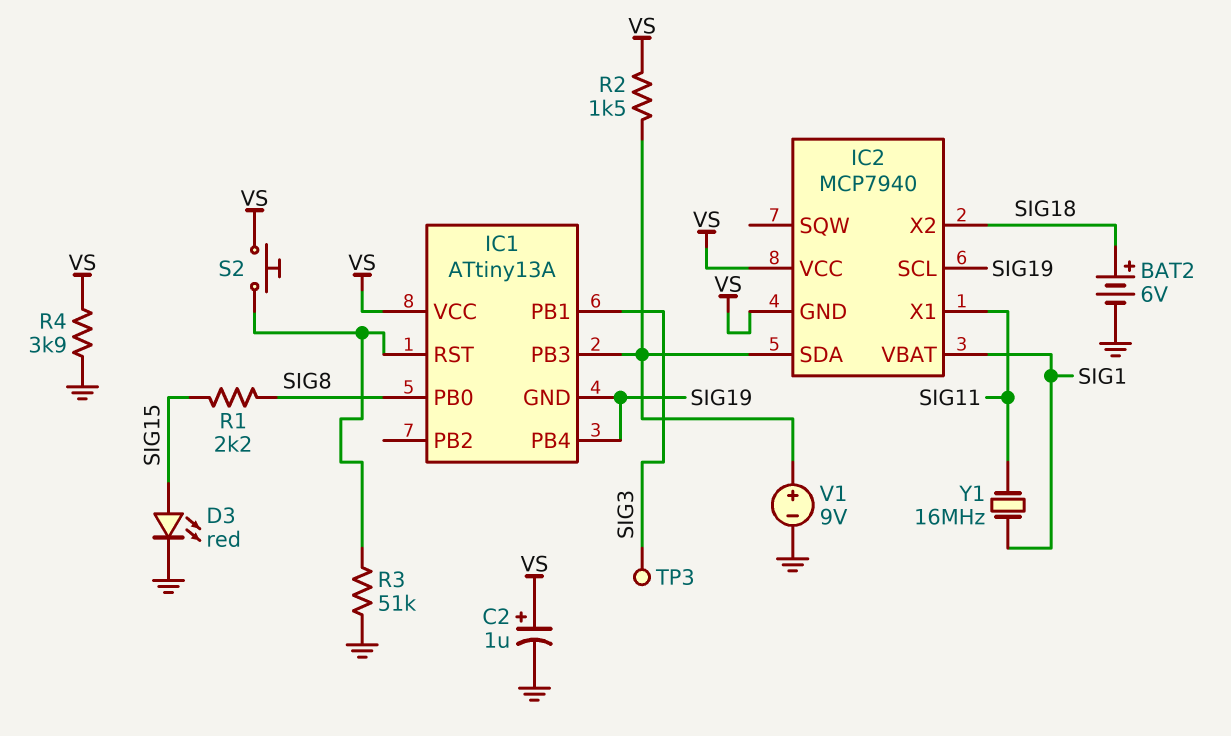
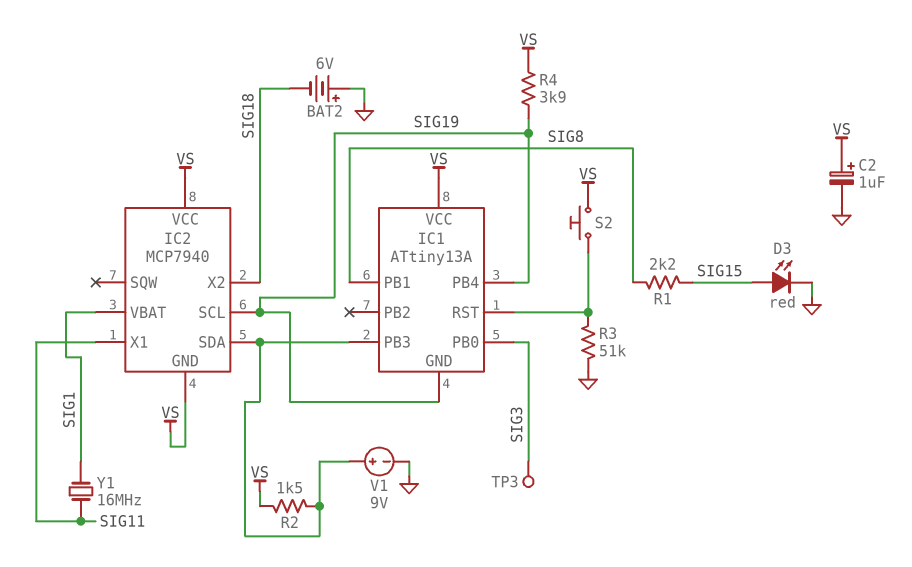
BAT2: 6V (plus SIG18, minus GND) -> 6V (plus GND, minus SIG18)
IC1 pin PB0: SIG8 -> SIG3
IC1 pin PB1: SIG3 -> SIG8
R4: 3.9k (GND, VS) -> 3.9k (SIG19, VS)

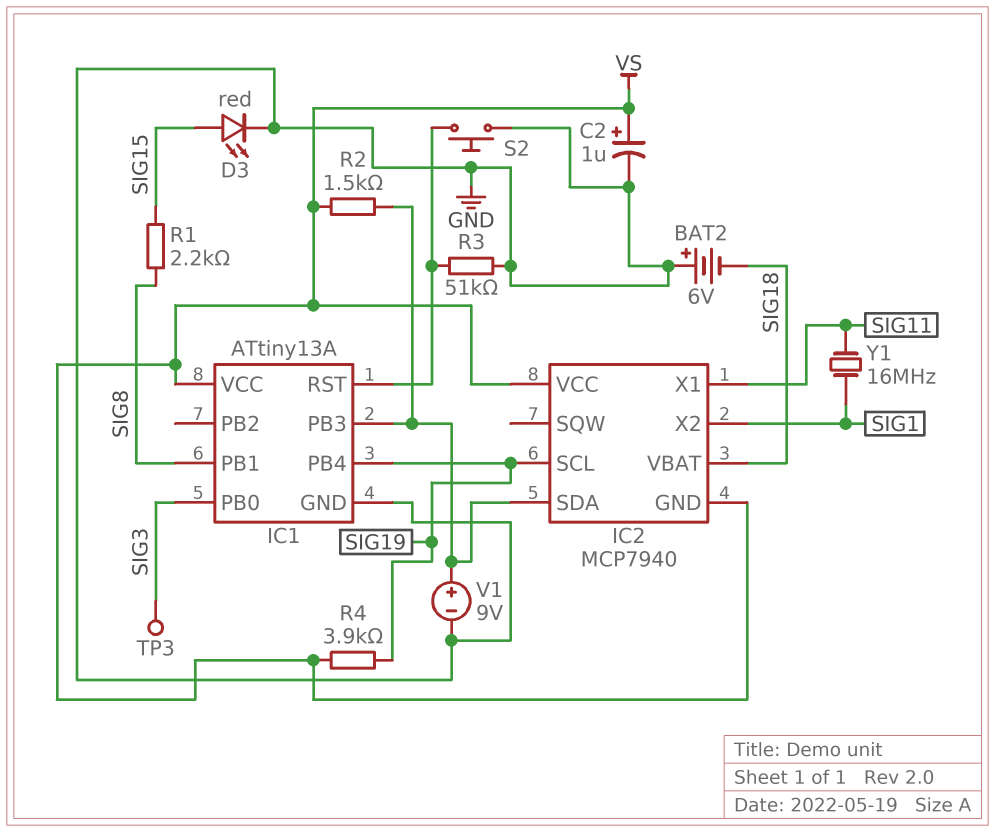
IC1 pin GND: SIG19 -> GND
IC2 pin VBAT: SIG1 -> SIG18
IC2 pin X2: SIG18 -> SIG1
S2: button (IC1/RST, VS) -> button (GND, IC1/RST)

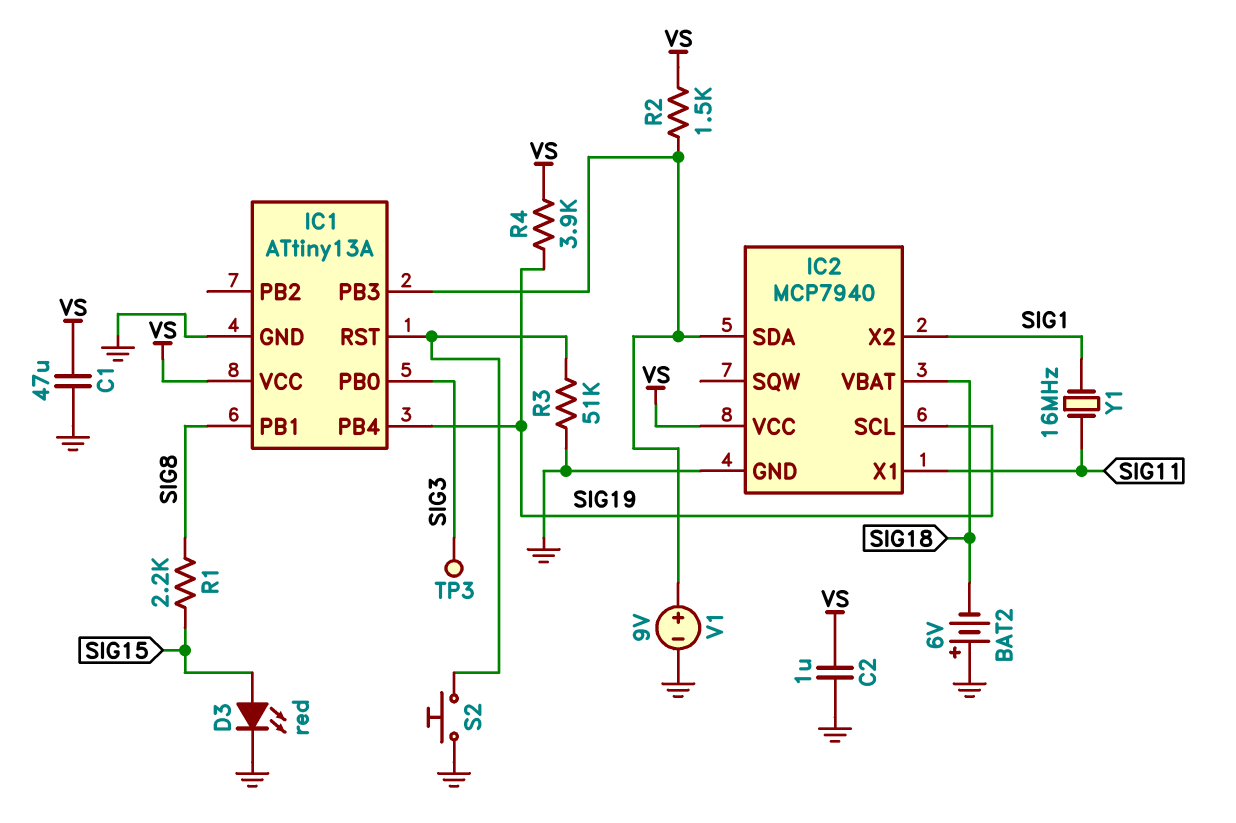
C1: none -> 47uF (GND, VS)
C2: 1uF (plus VS, minus GND) -> 1uF (GND, VS)
IC2 pin GND: VS -> GND

